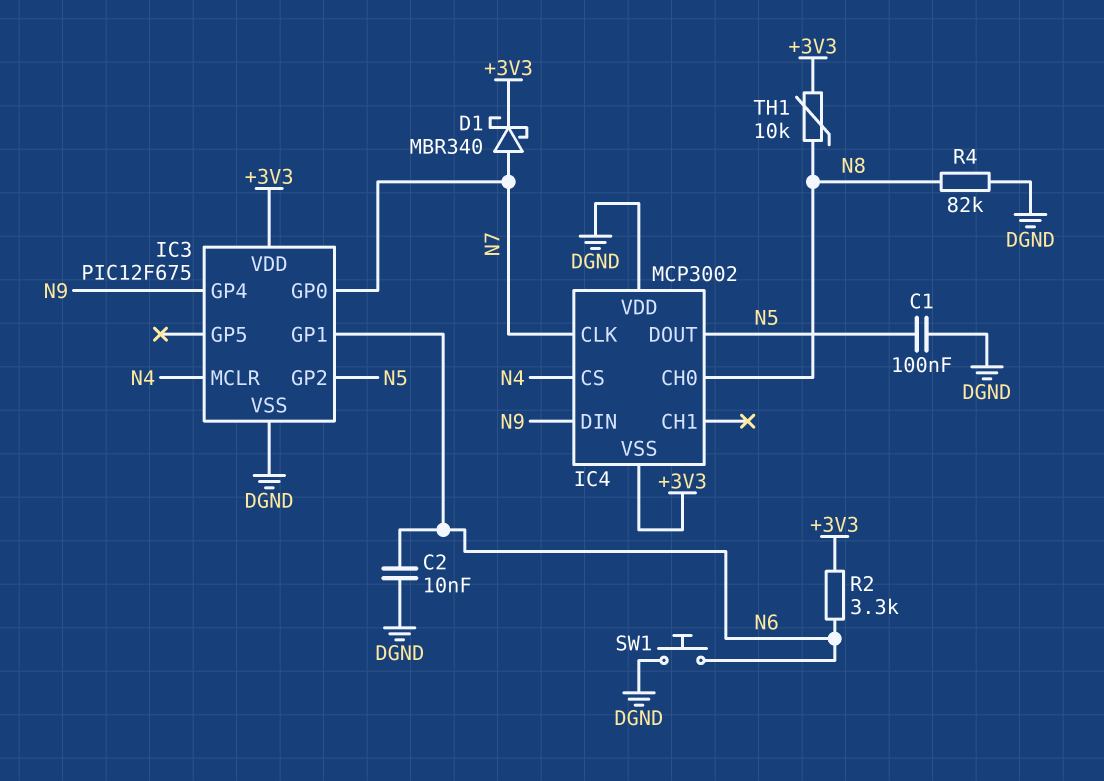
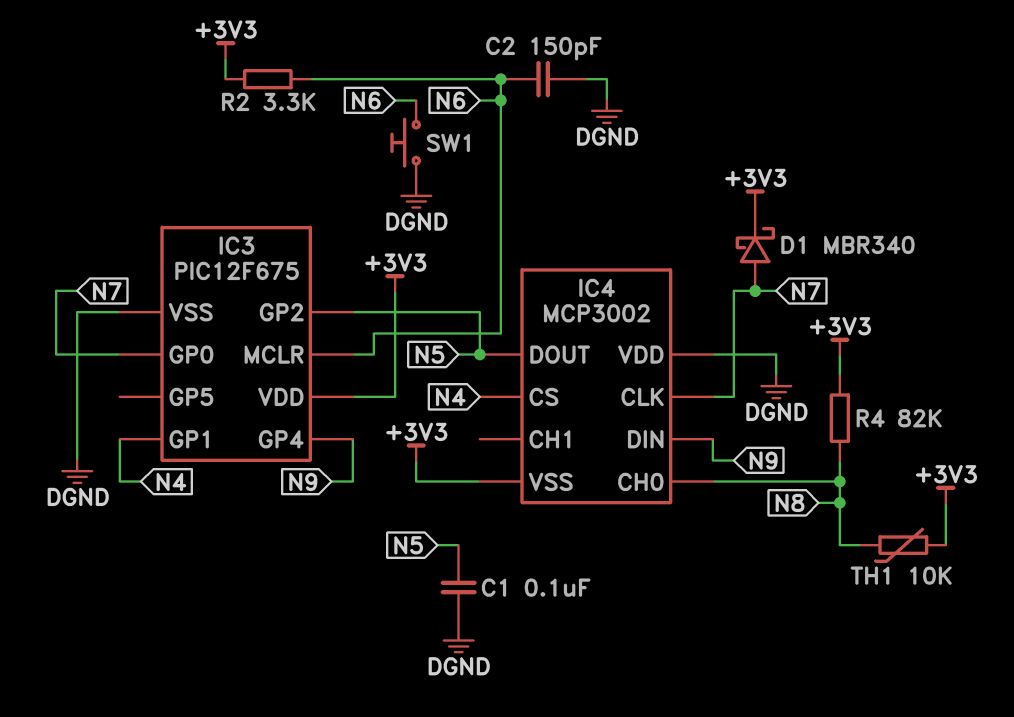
C2: 10nF (DGND, N6) -> 150pF (DGND, N6)
IC3 pin GP1: N6 -> N4
IC3 pin MCLR: N4 -> N6
R4: 82k (DGND, N8) -> 82k (+3V3, N8)

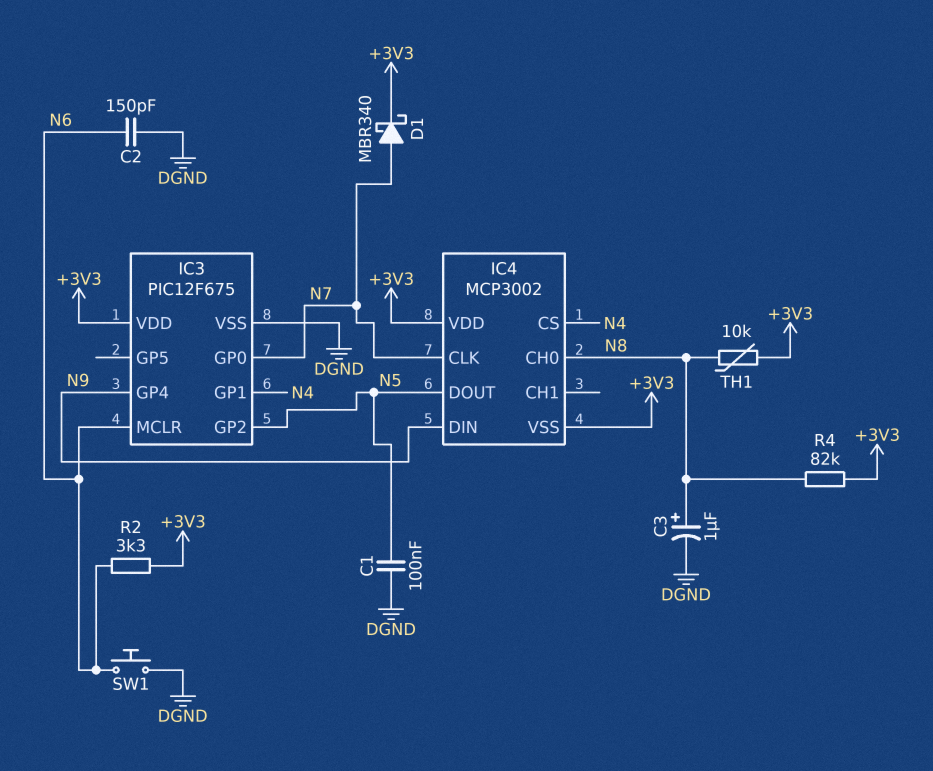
C3: none -> 1uF (plus N8, minus DGND)
IC4 pin VDD: DGND -> +3V3

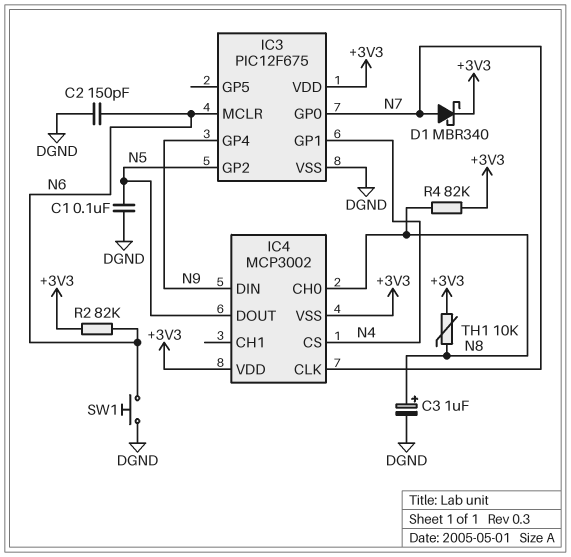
R2: 3.3k (+3V3, N6) -> 82k (+3V3, N6)

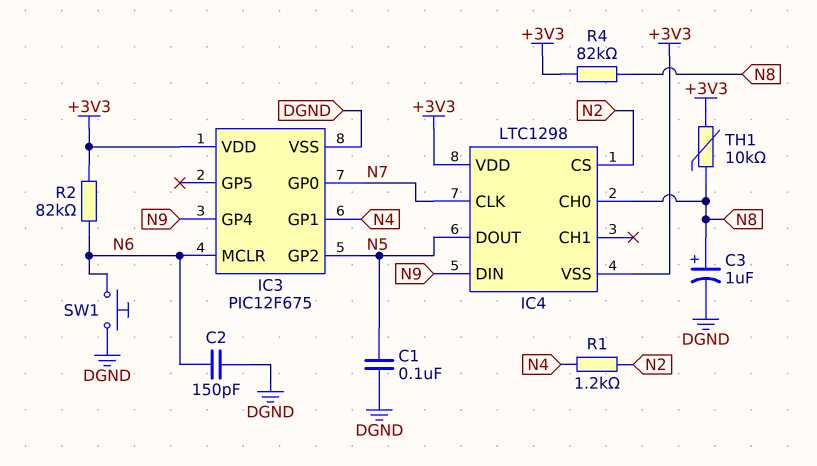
D1: schottky MBR340 (A N7, K +3V3) -> none
IC4: MCP3002 -> LTC1298
IC4 pin CS: N4 -> N2
R1: none -> 1.2k (N2, N4)

